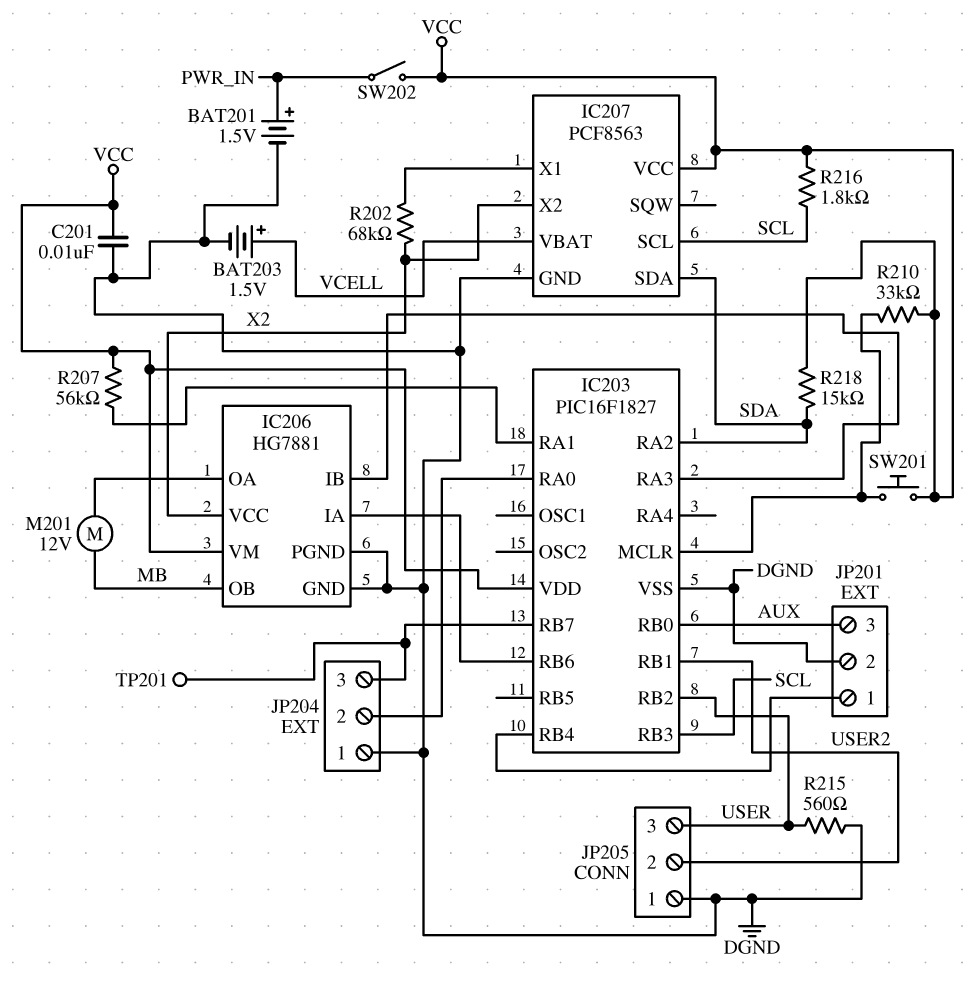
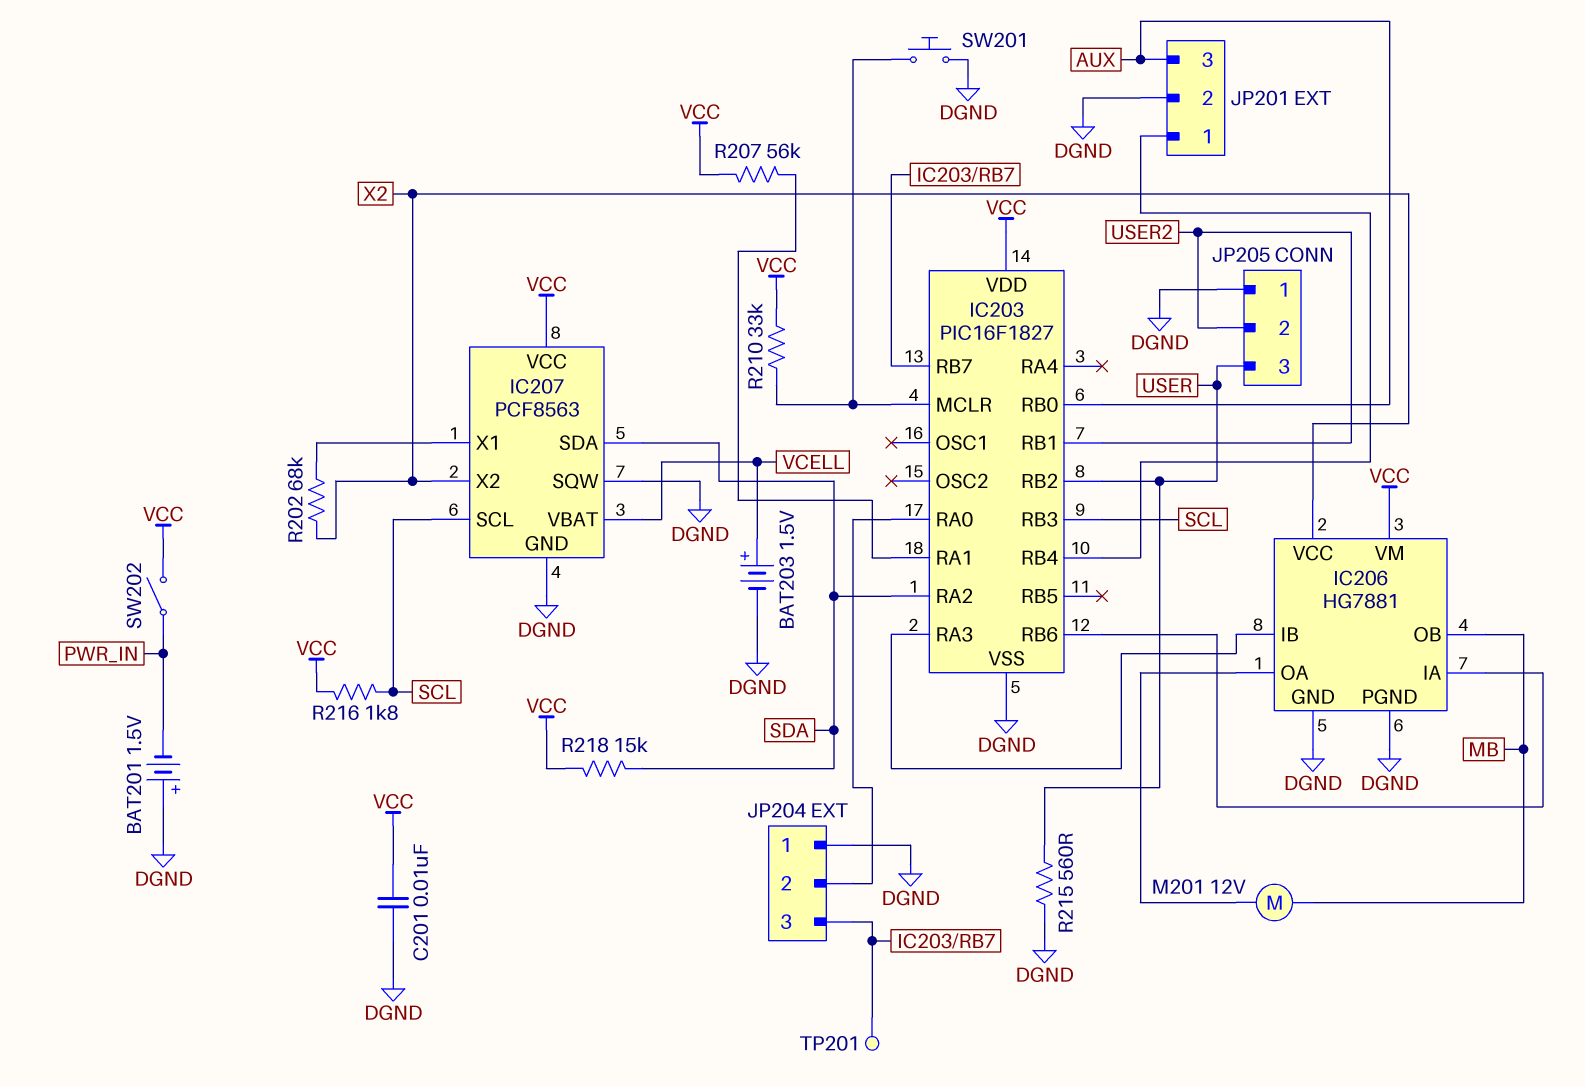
BAT201: 1.5V (plus PWR_IN, minus DGND) -> 1.5V (plus DGND, minus PWR_IN)
IC207 pin SQW: none -> DGND
SW201: button (IC203/MCLR, VCC) -> button (DGND, IC203/MCLR)

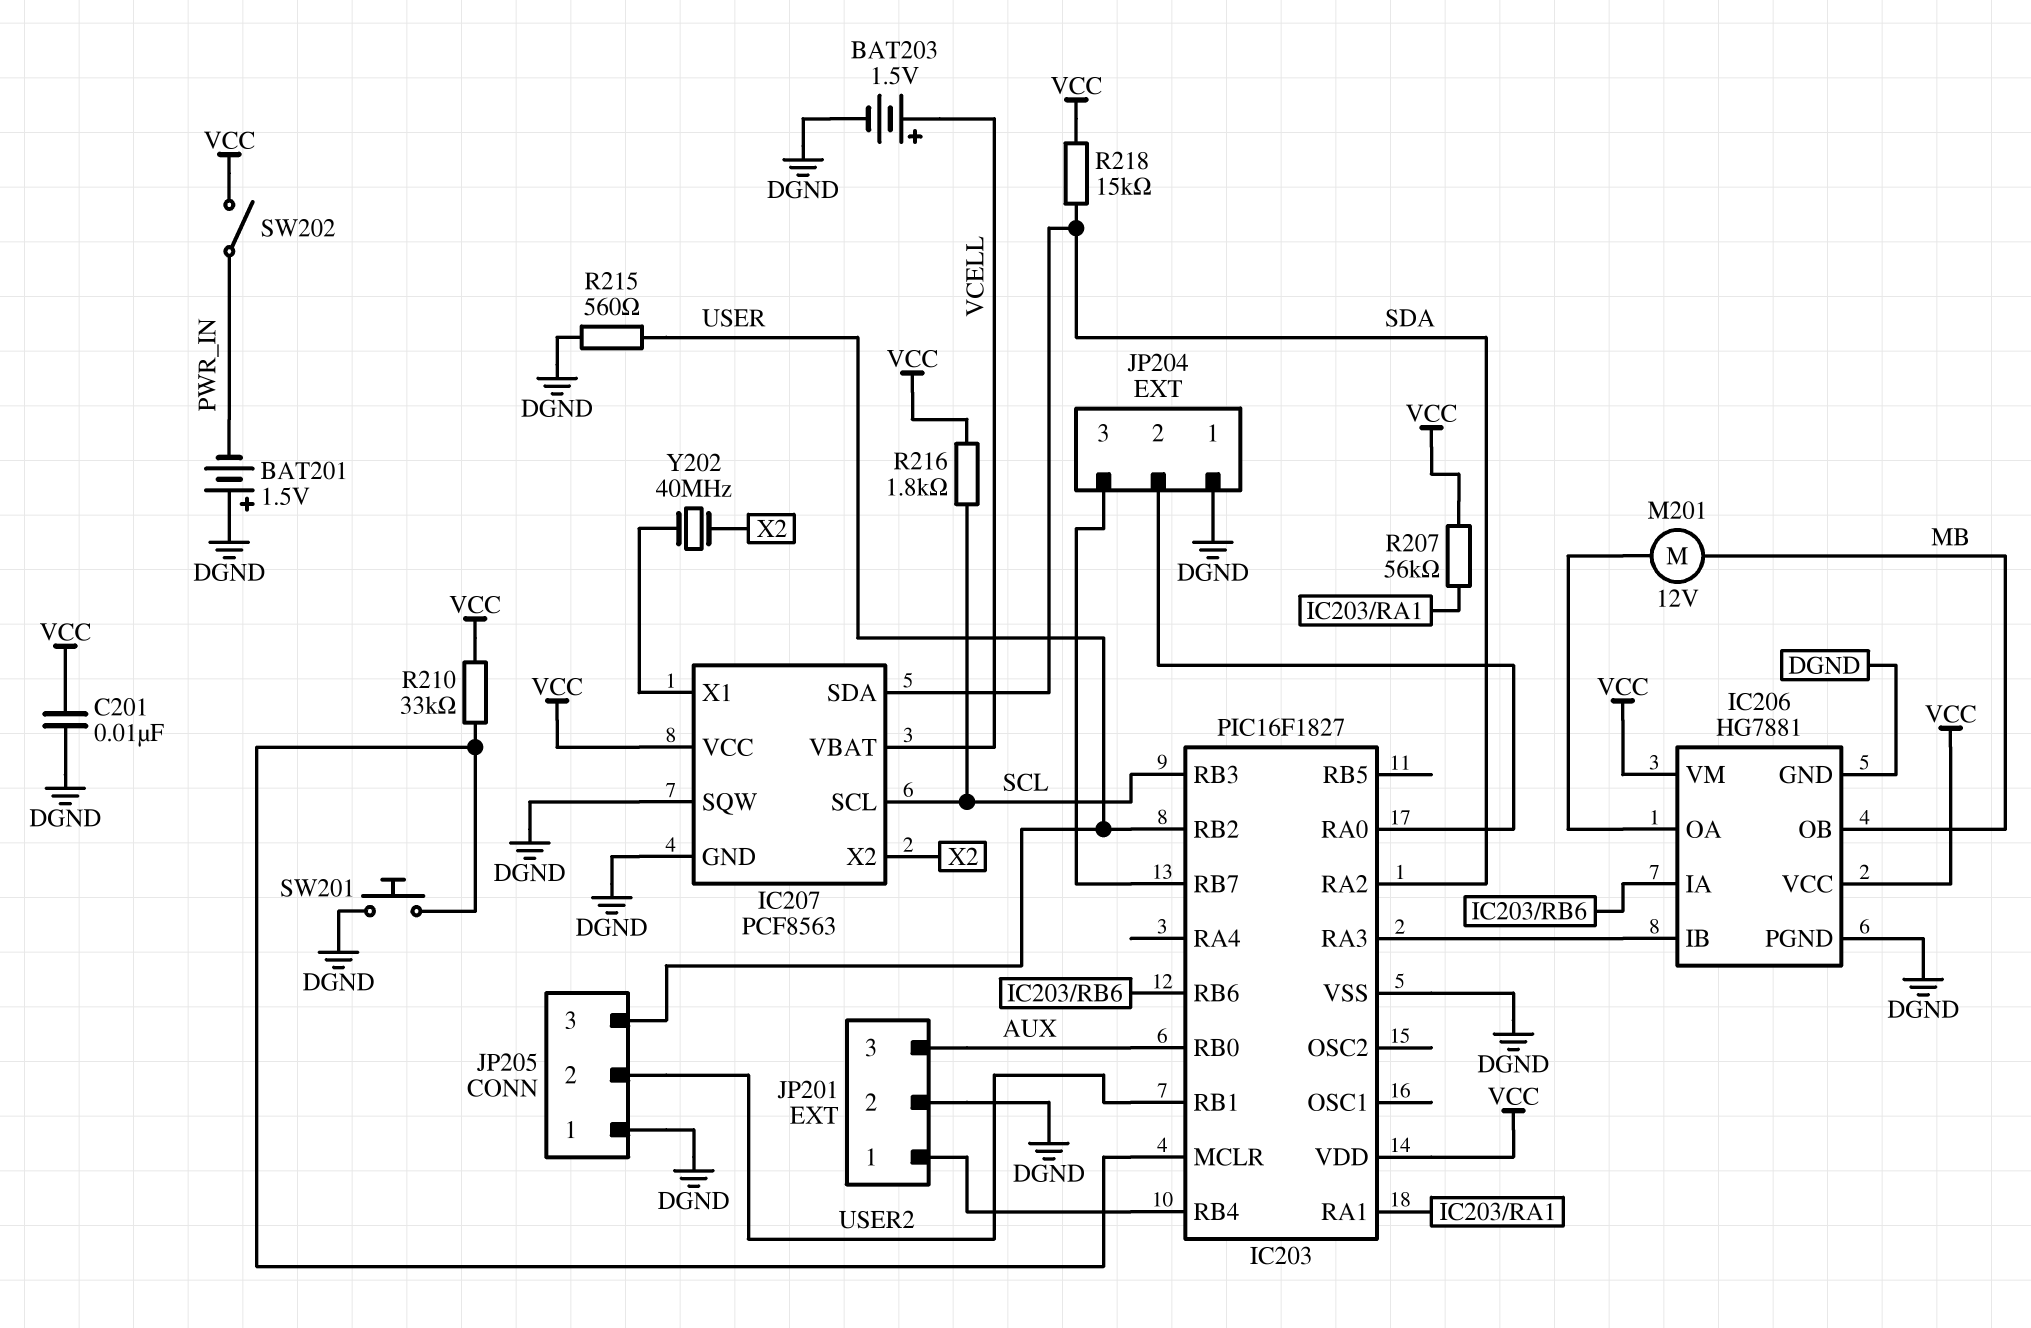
IC206 pin VCC: X2 -> VCC
R202: 68k (IC207/X1, X2) -> none
TP201: test point (IC203/RB7) -> none
Y202: none -> 40MHz (IC207/X1, X2)

